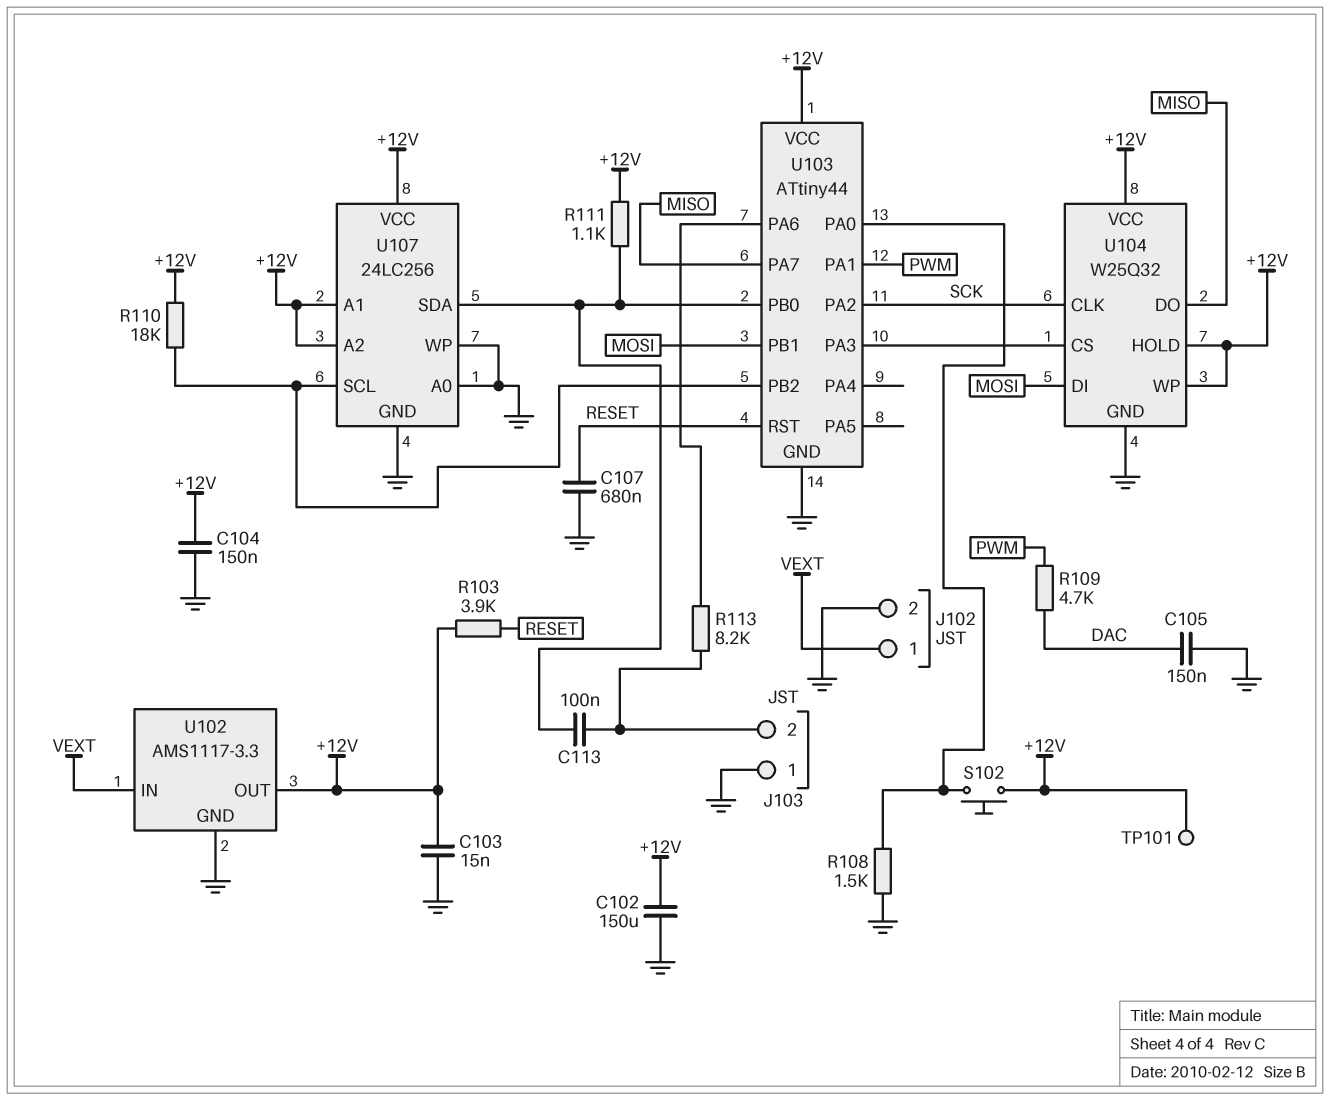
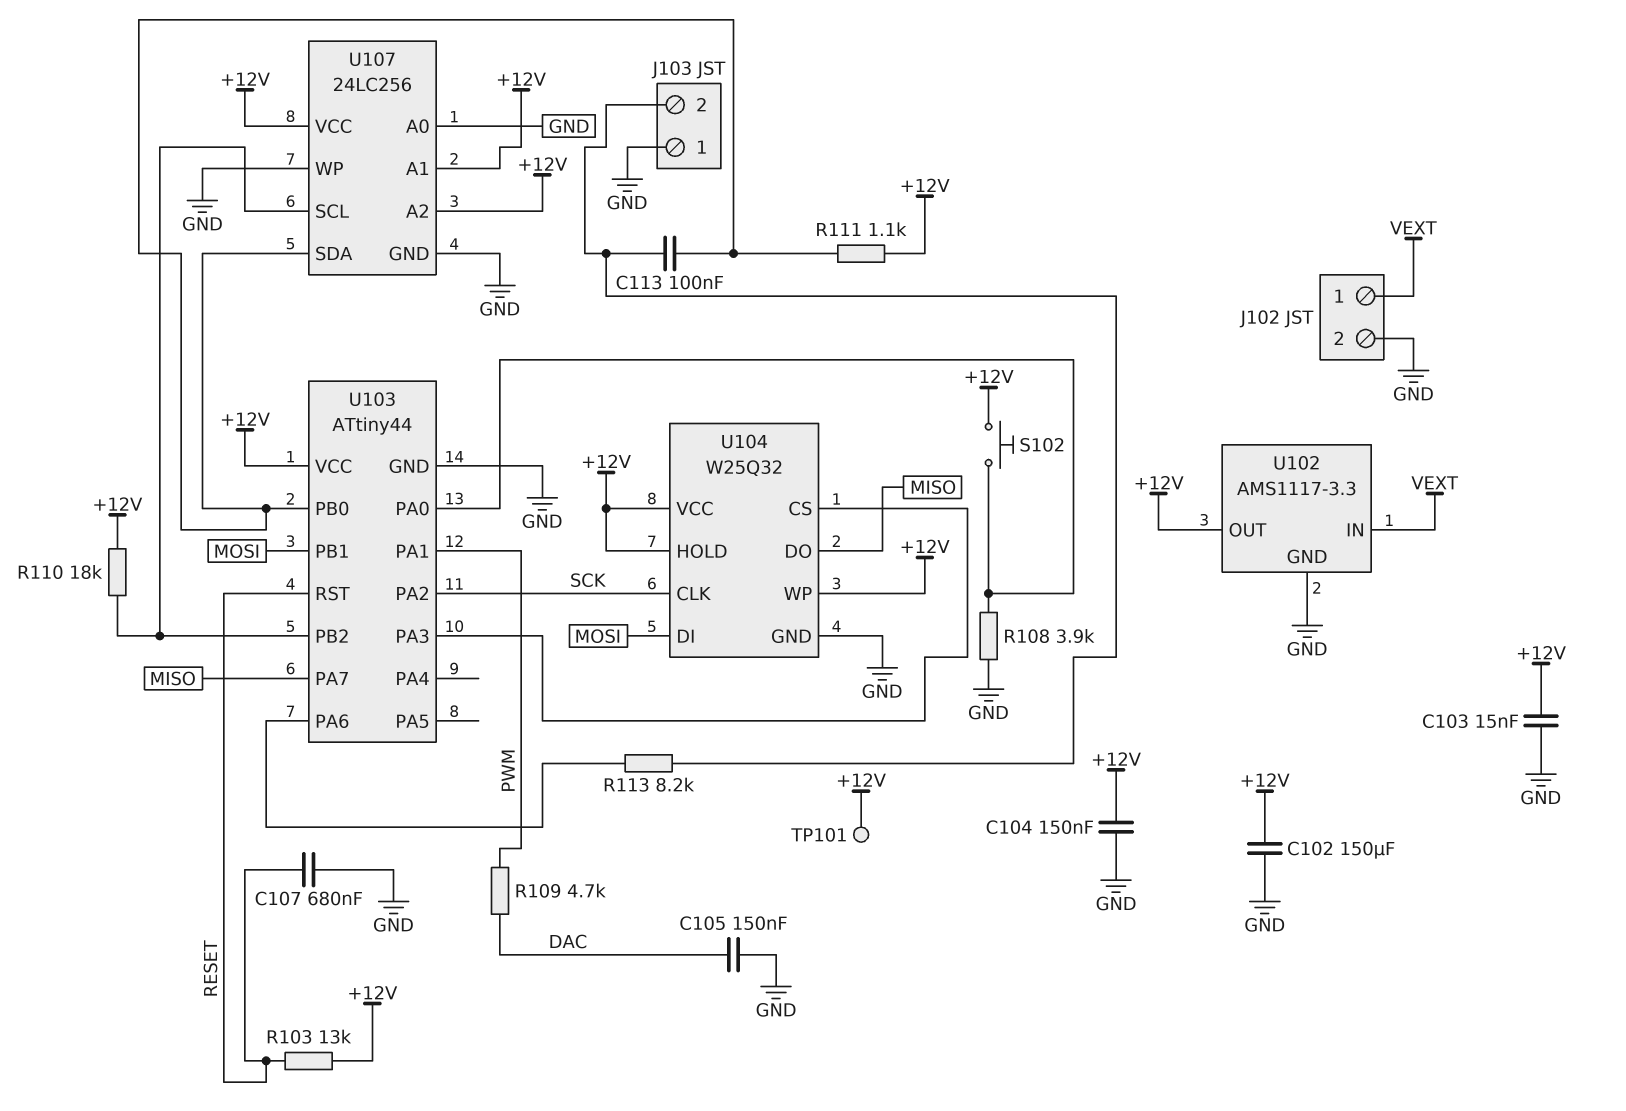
R103: 3.9k (+12V, RESET) -> 13k (+12V, RESET)
R108: 1.5k (GND, U103/PA0) -> 3.9k (GND, U103/PA0)

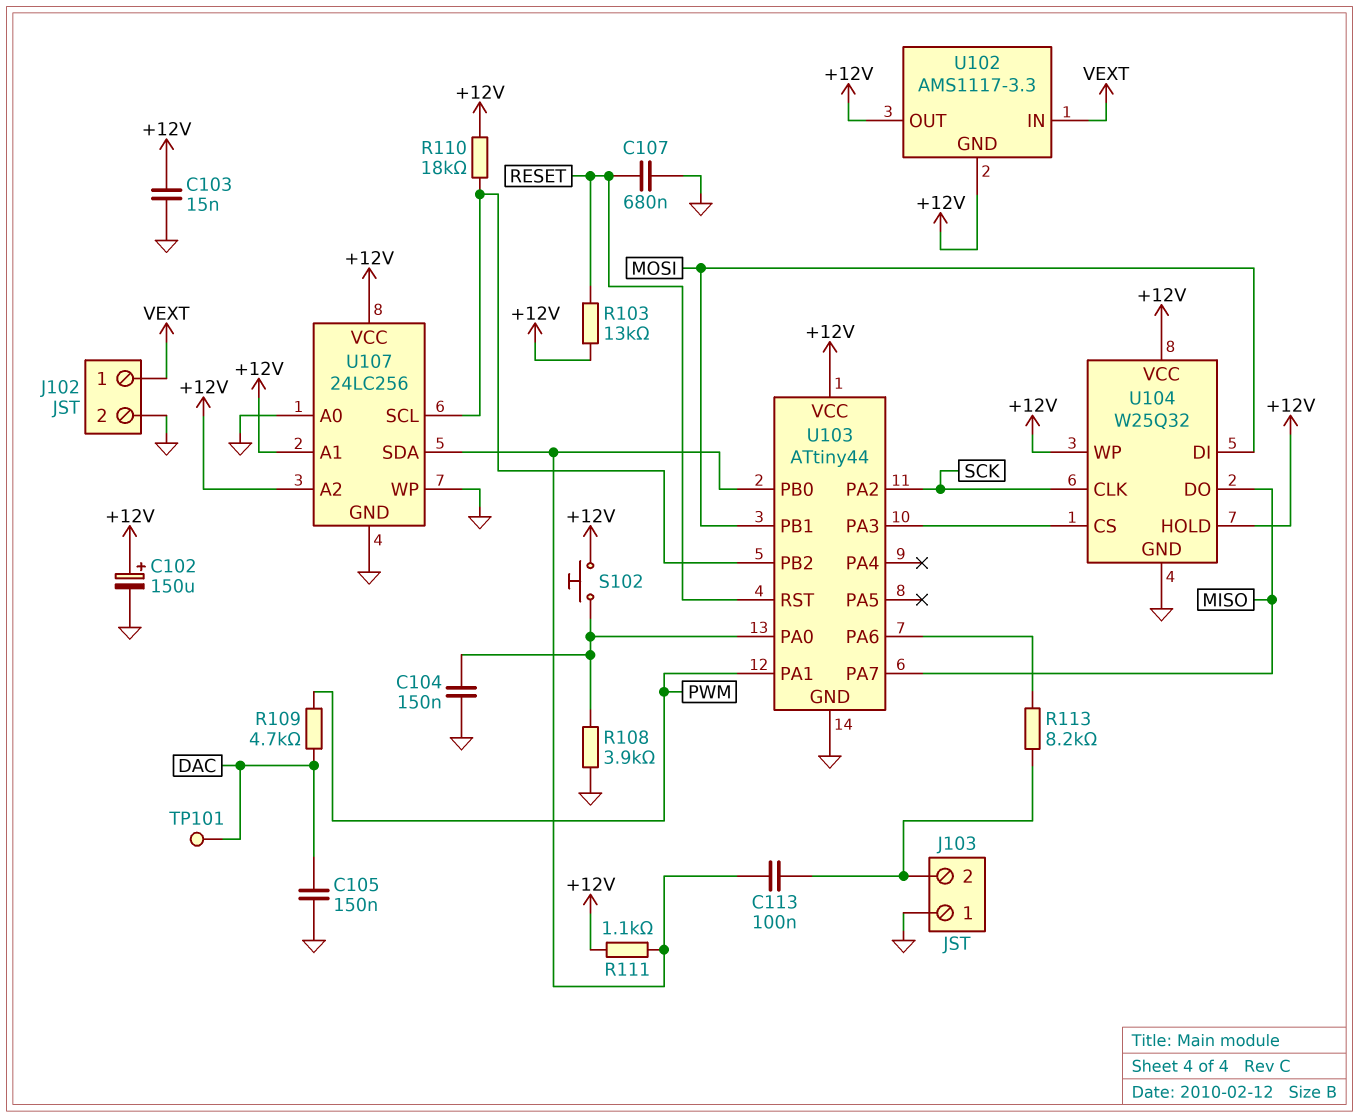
C102: 150uF (+12V, GND) -> 150uF (plus +12V, minus GND)
C104: 150nF (+12V, GND) -> 150nF (GND, U103/PA0)
TP101: test point (+12V) -> test point (DAC)
U102 pin GND: GND -> +12V

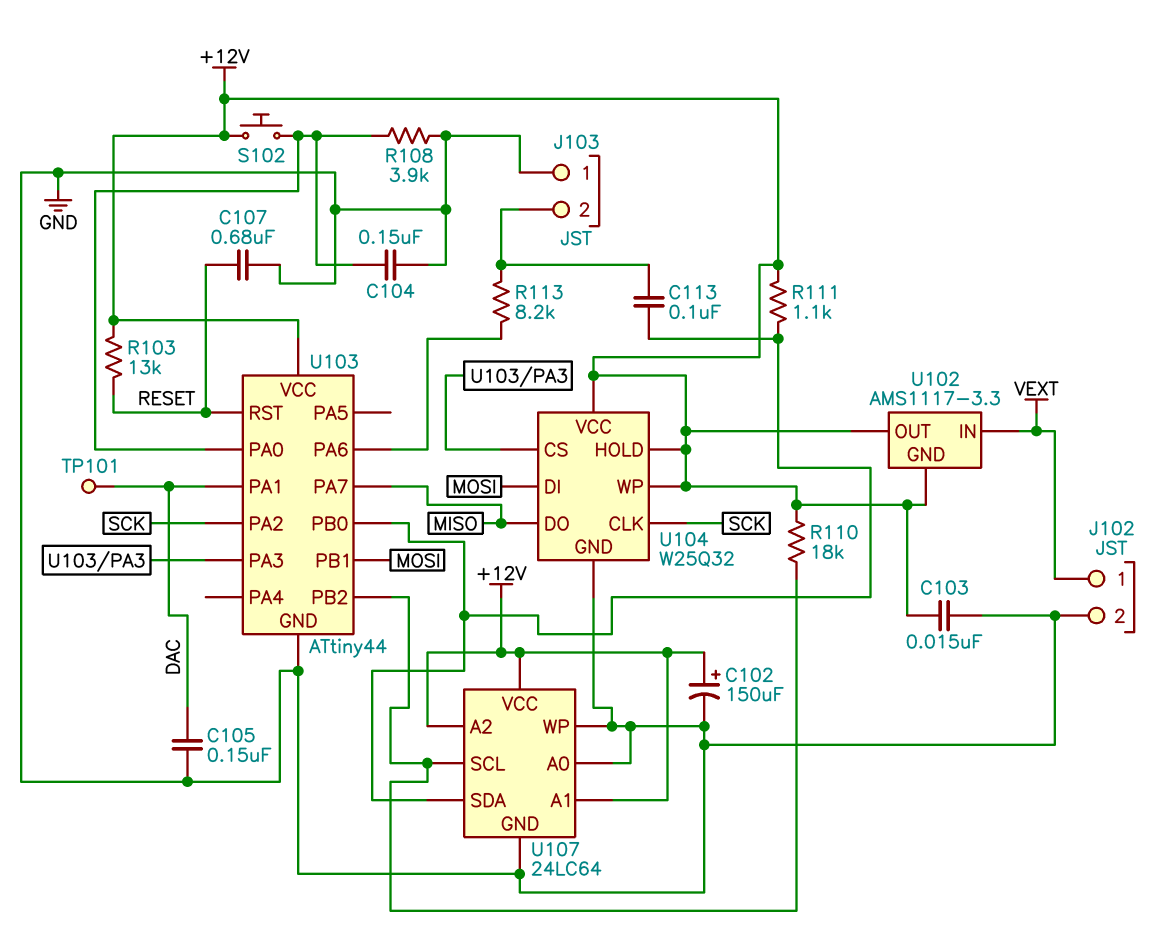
R109: 4.7k (DAC, PWM) -> none
U103 pin PA1: PWM -> DAC
U107: 24LC256 -> 24LC64

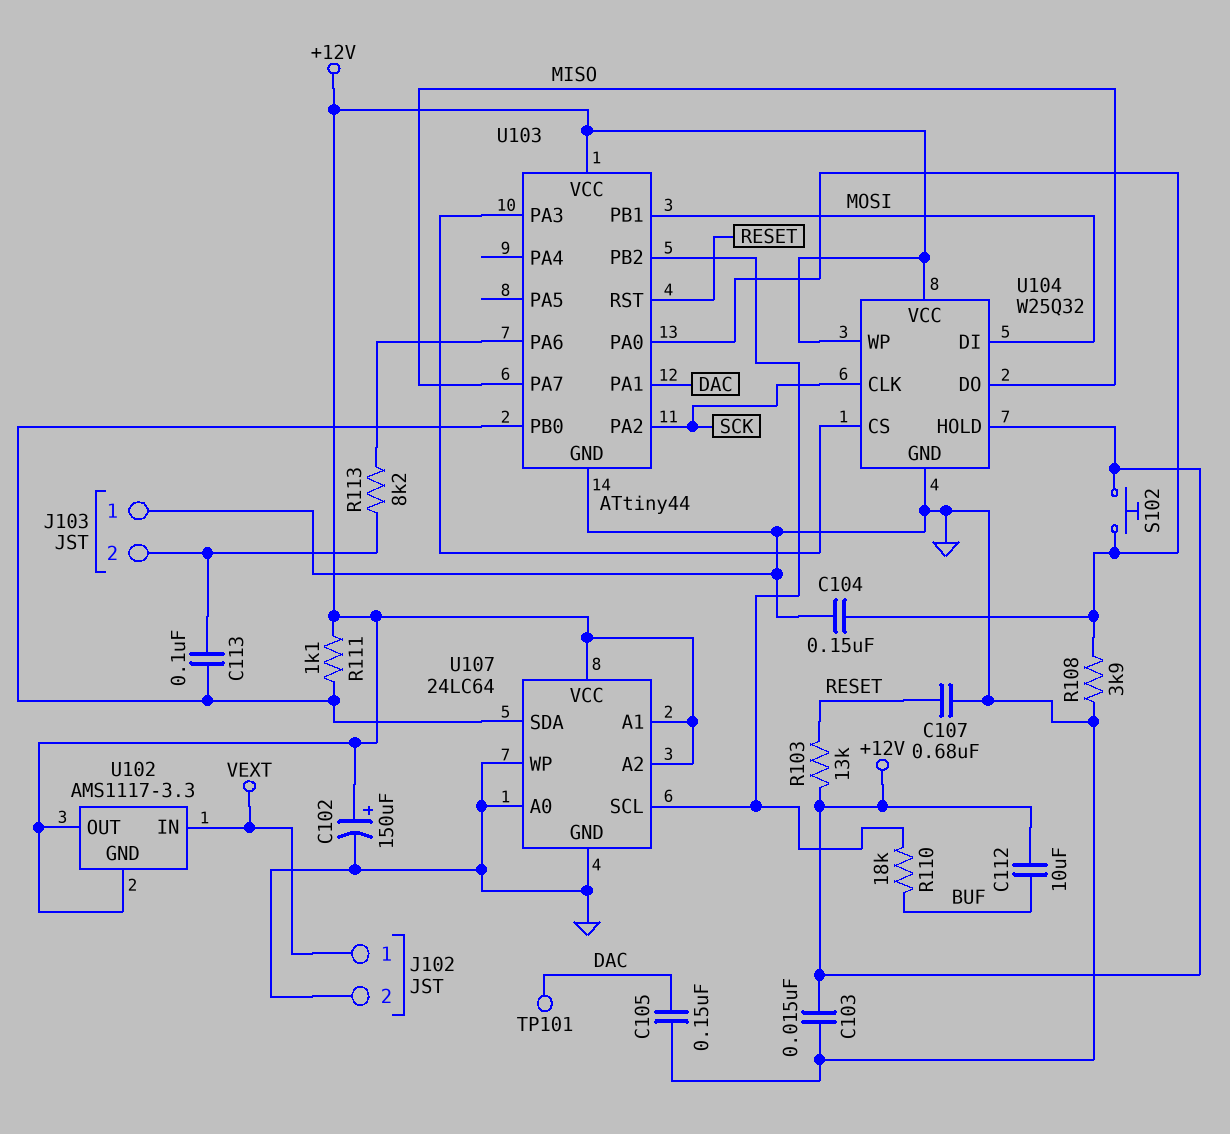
C112: none -> 10uF (+12V, BUF)
R110: 18k (+12V, U103/PB2) -> 18k (BUF, U103/PB2)

